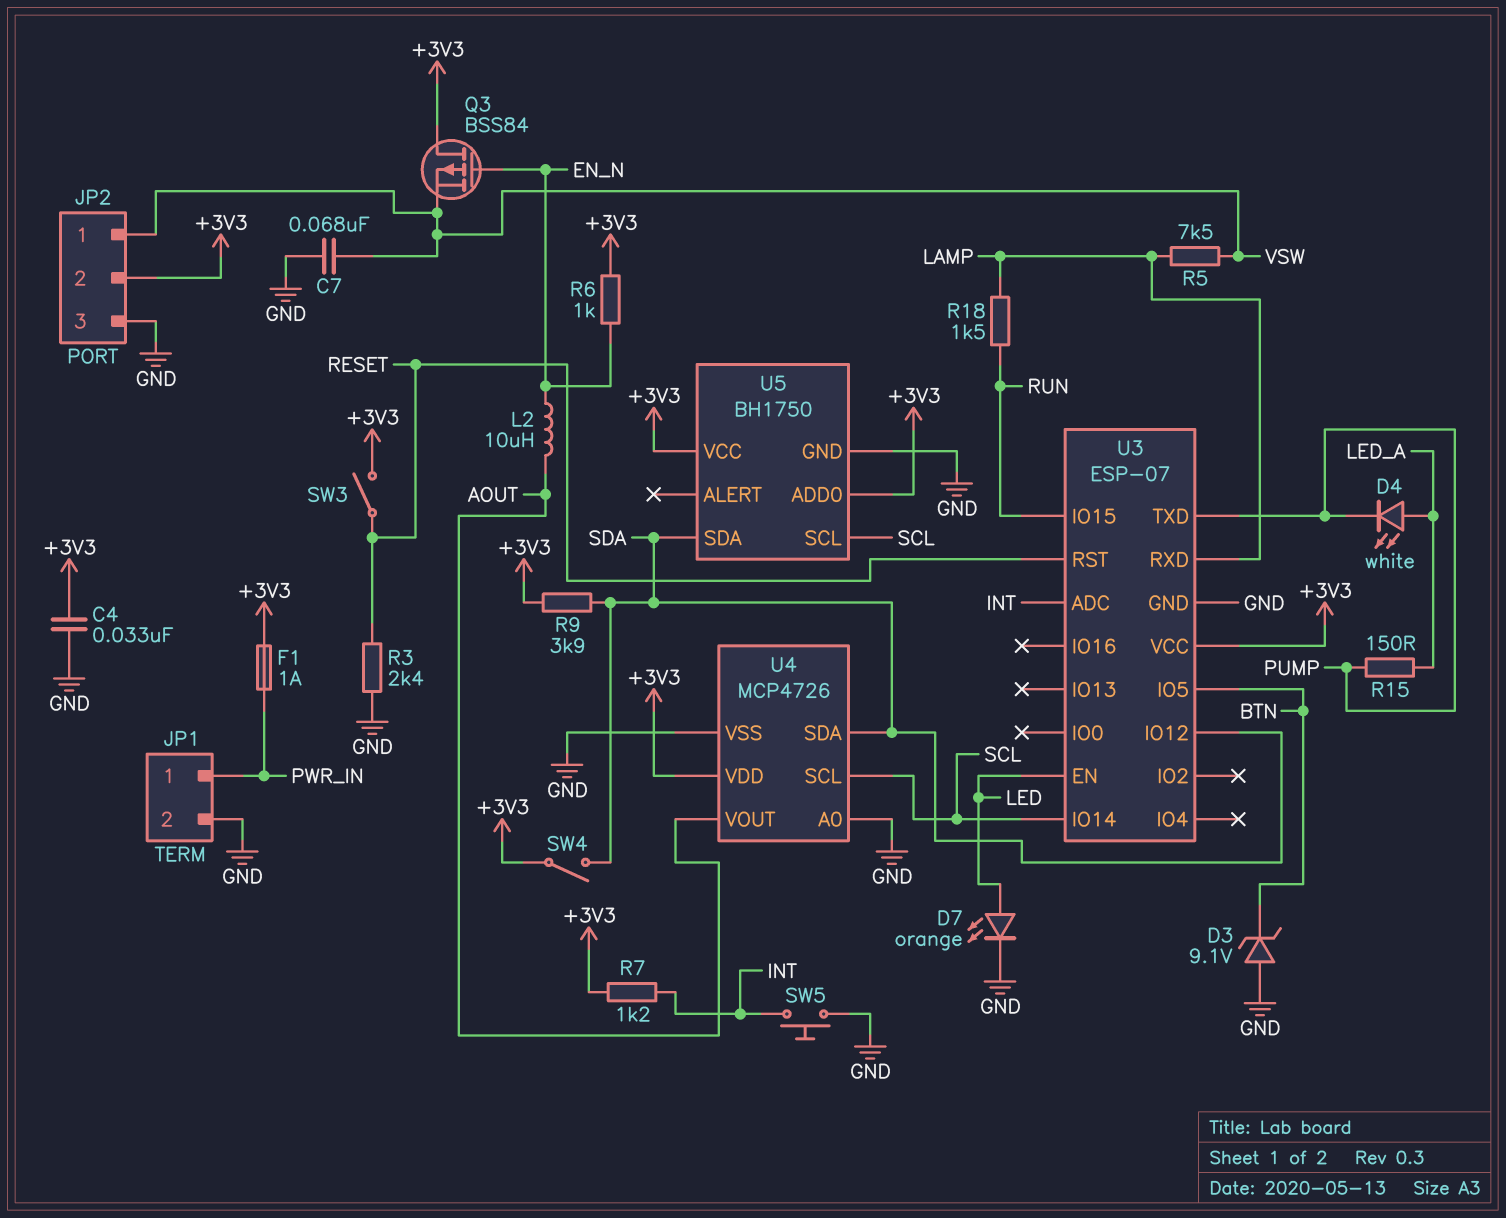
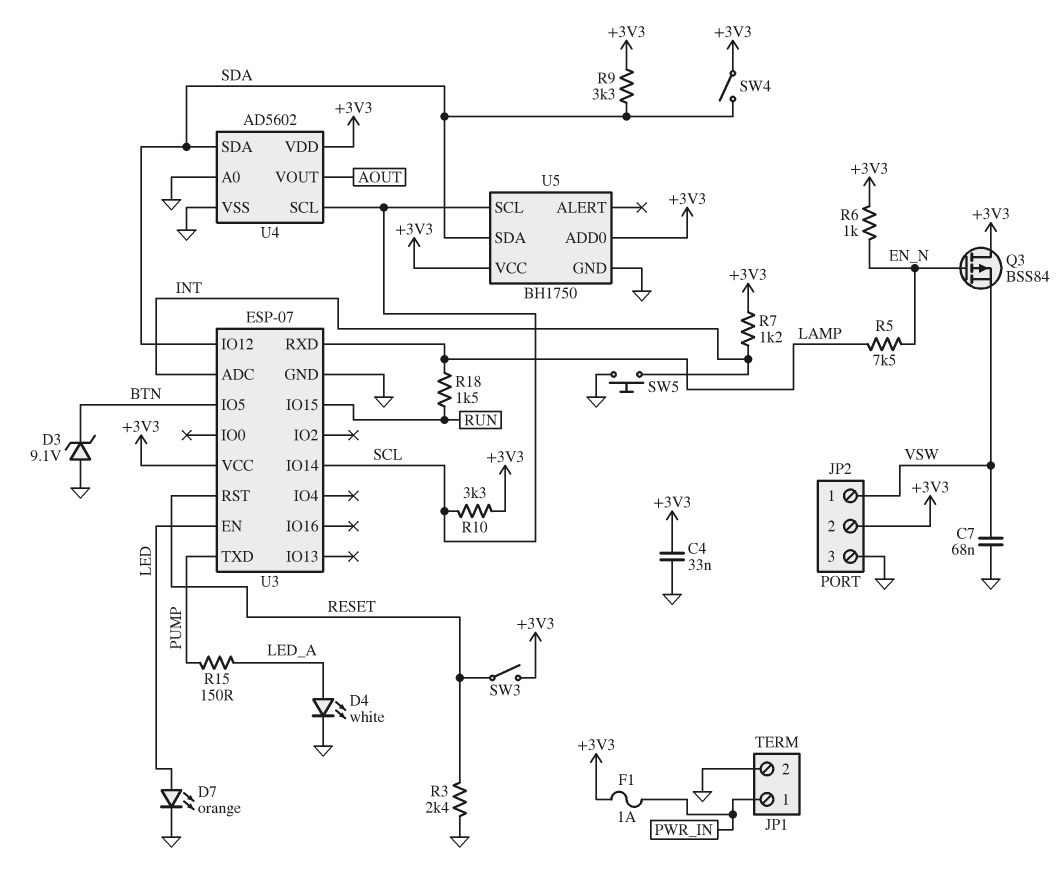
D4: LED white (A LED_A, K PUMP) -> LED white (A LED_A, K GND)
L2: 10uH (AOUT, EN_N) -> none
R5: 7.5k (LAMP, VSW) -> 7.5k (EN_N, LAMP)
R9: 3.9k (+3V3, SDA) -> 3.3k (+3V3, SDA)
R10: none -> 3.3k (+3V3, SCL)
U4: MCP4726 -> AD5602

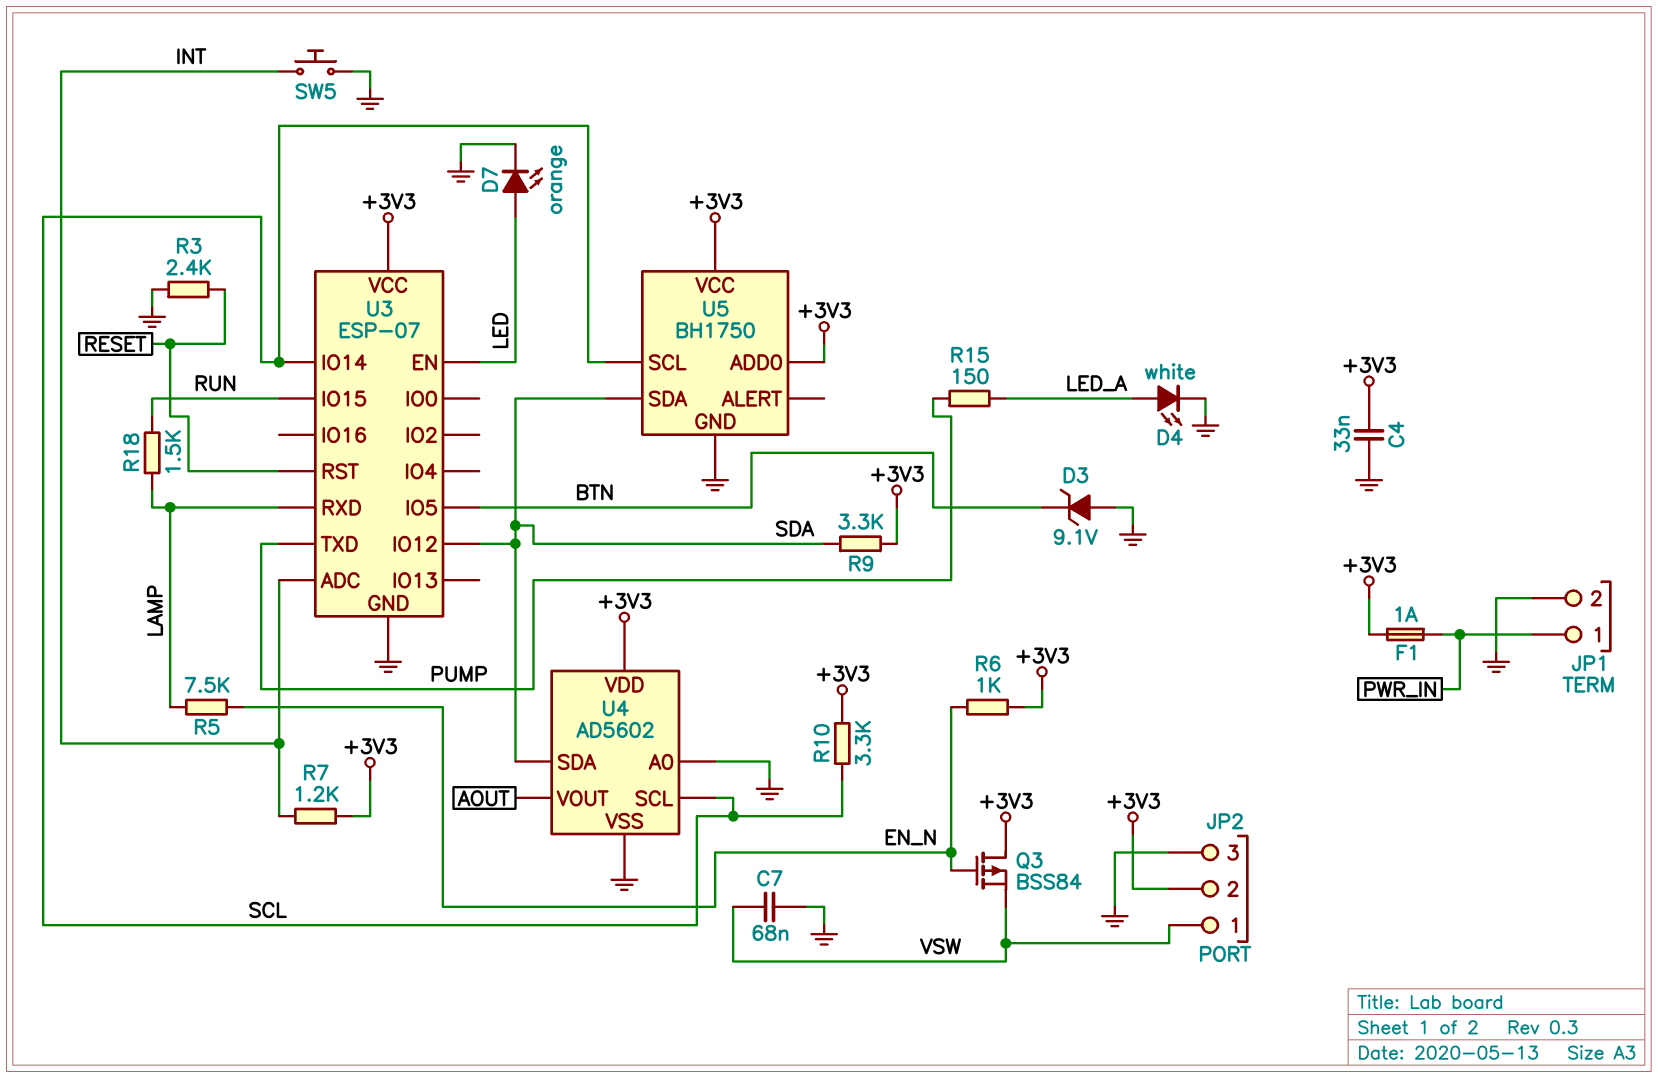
SW3: switch (+3V3, RESET) -> none
SW4: switch (+3V3, SDA) -> none

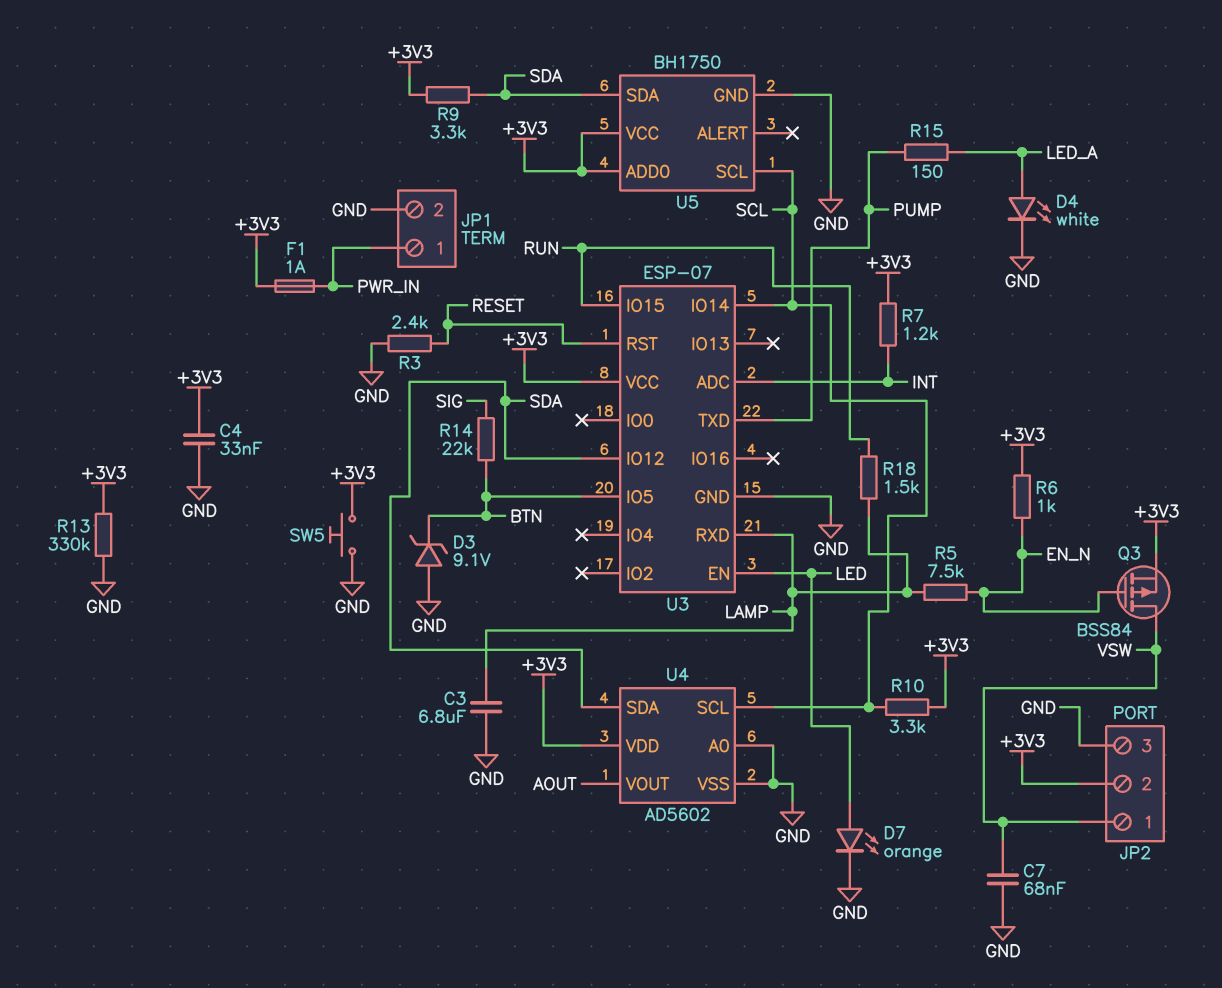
C3: none -> 6.8uF (GND, LAMP)
Q3: PMOS BSS84 (G EN_N, D +3V3, S VSW) -> PMOS BSS84 (G EN_N, D VSW, S +3V3)
R13: none -> 330k (+3V3, GND)
R14: none -> 22k (BTN, SIG)
SW5: button (GND, INT) -> button (+3V3, GND)

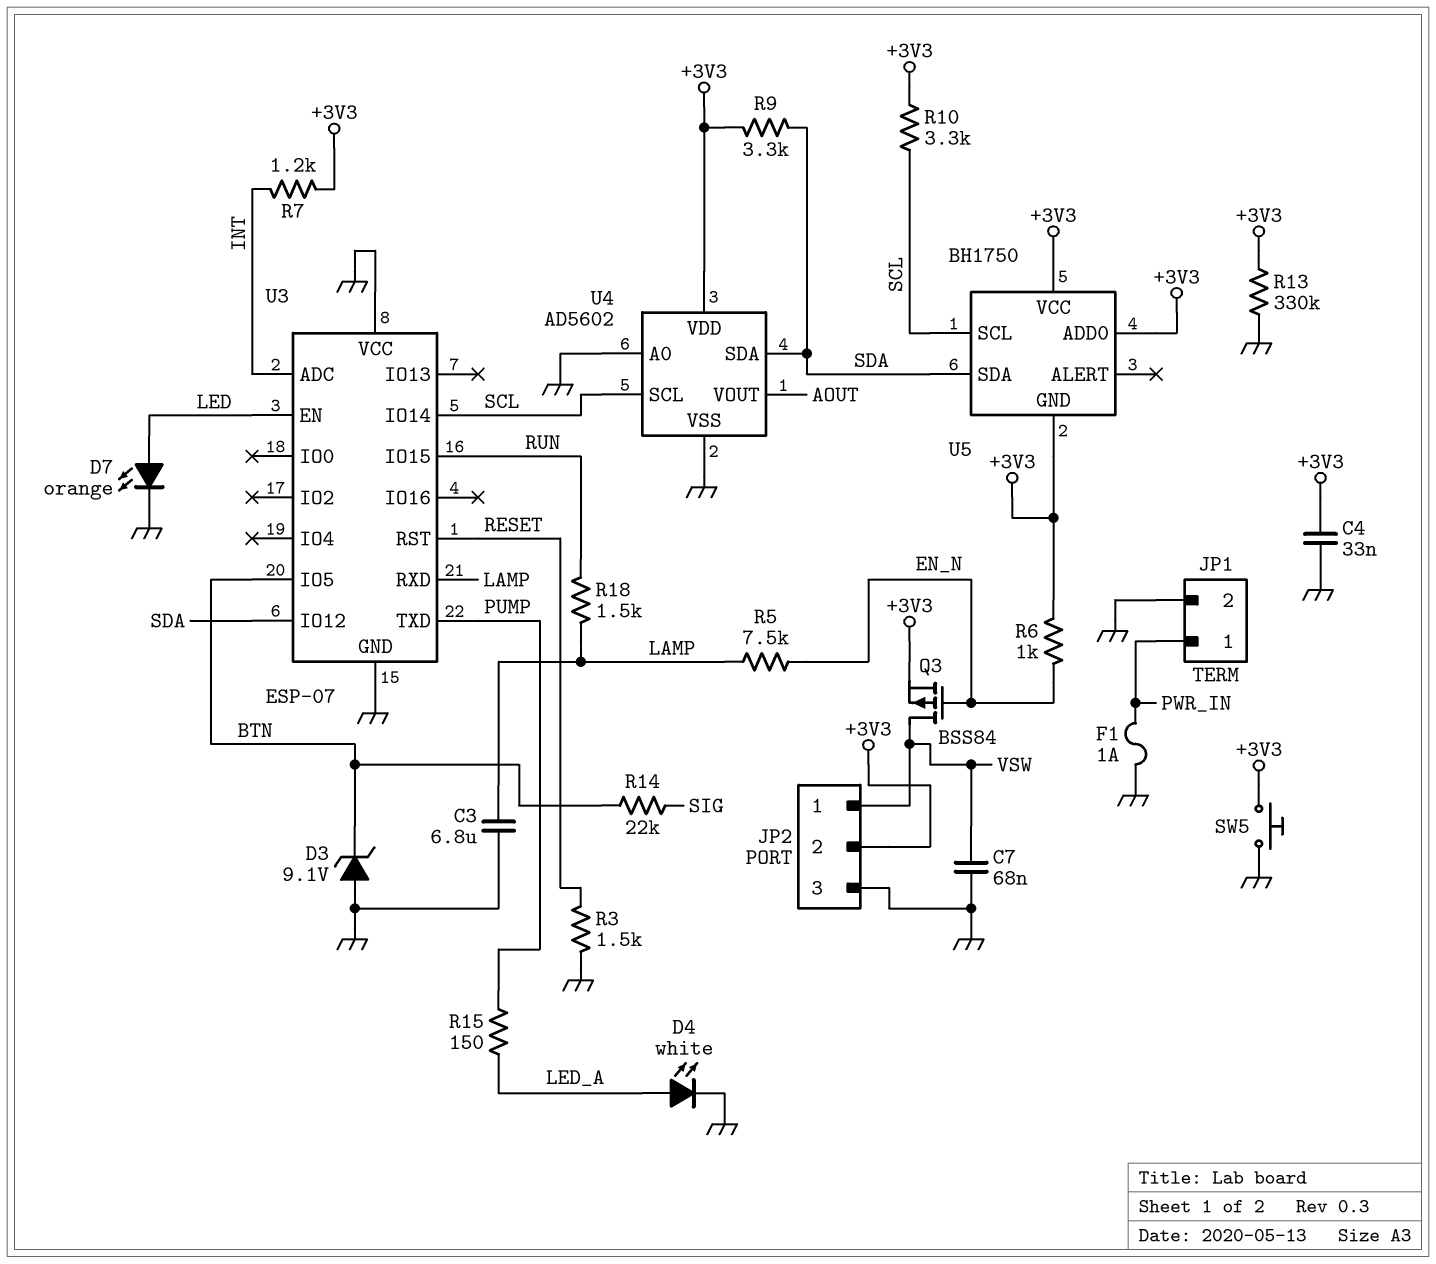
F1: 1A (+3V3, PWR_IN) -> 1A (GND, PWR_IN)
R3: 2.4k (GND, RESET) -> 1.5k (GND, RESET)
U3 pin VCC: +3V3 -> GND
U5 pin GND: GND -> +3V3

